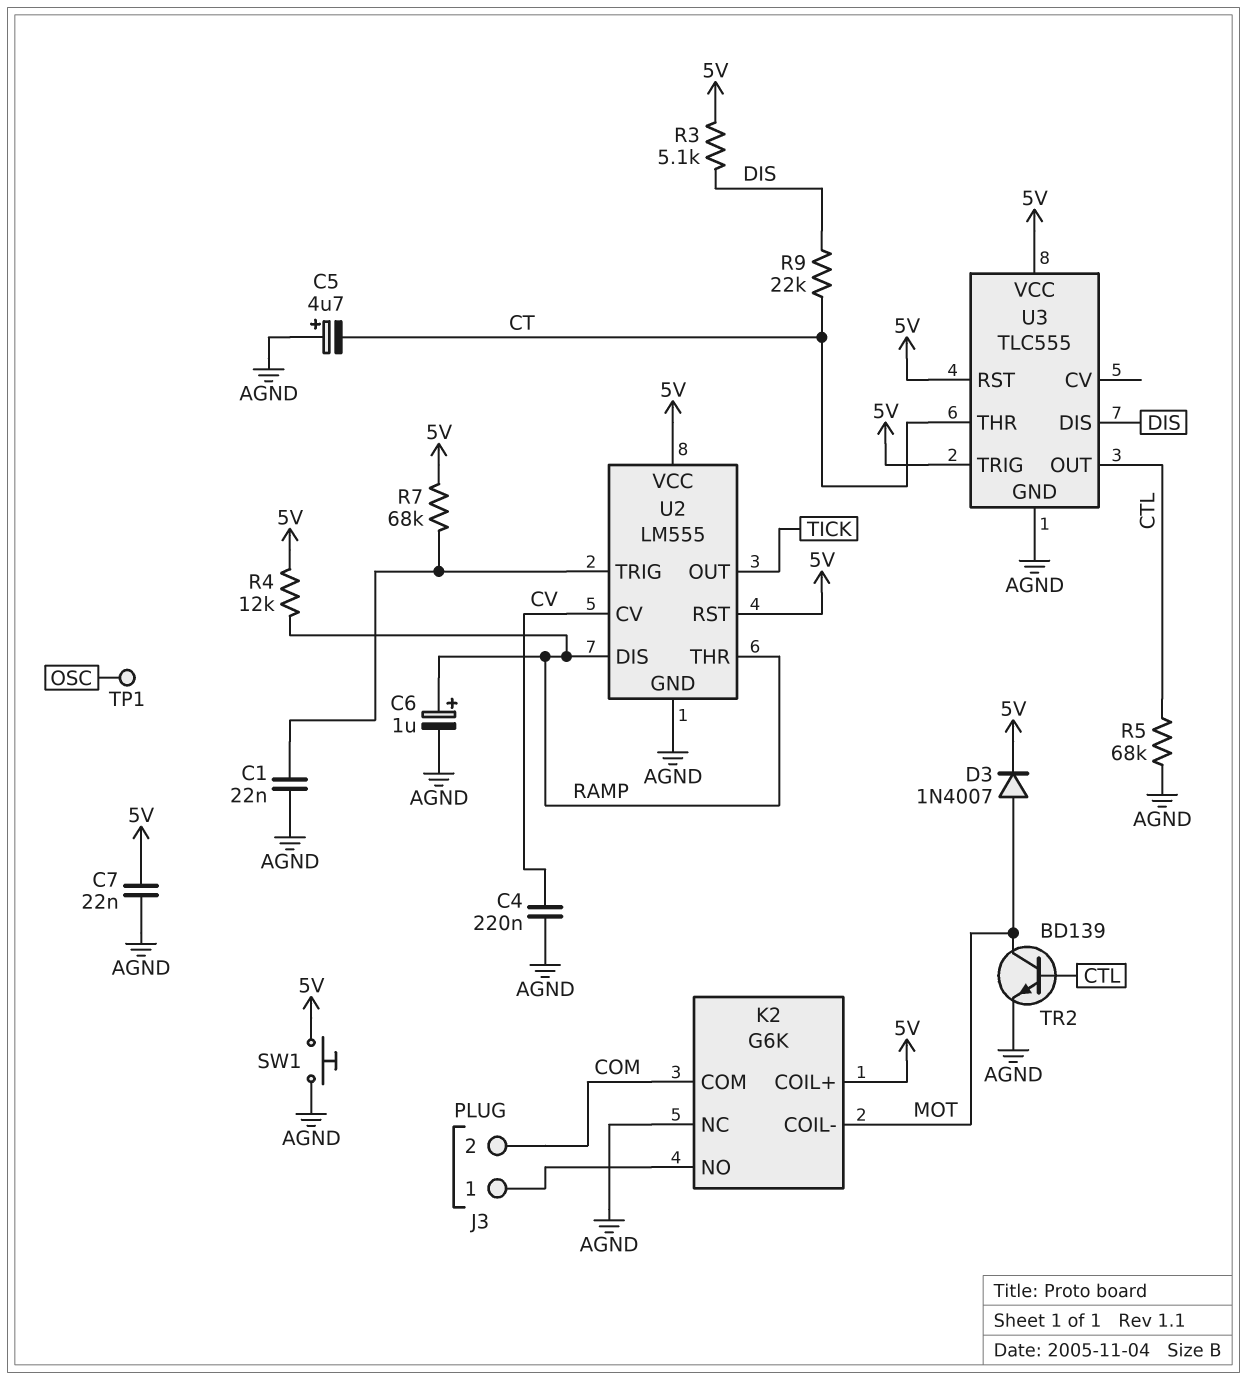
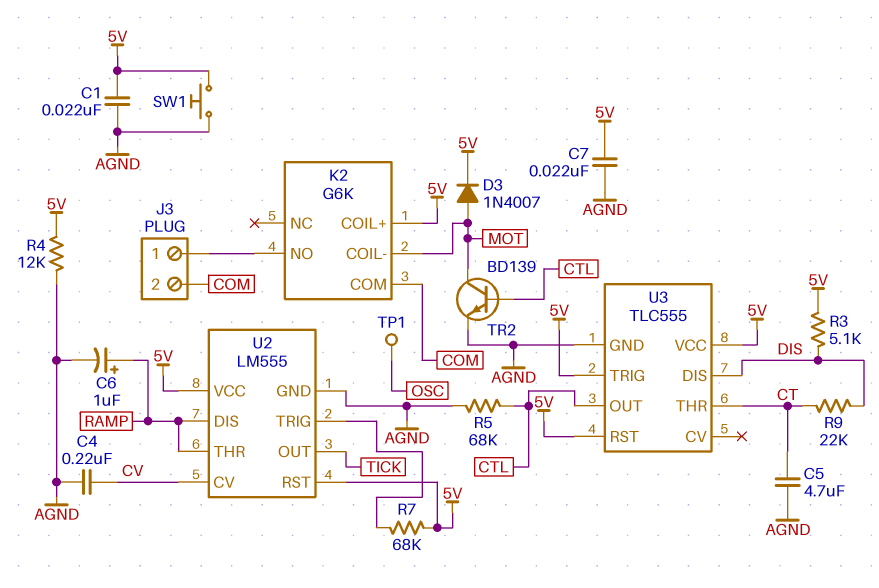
C1: 22nF (AGND, U2/TRIG) -> 22nF (5V, AGND)
C5: 4.7uF (plus AGND, minus CT) -> 4.7uF (AGND, CT)
K2 pin NC: AGND -> none
R4: 12k (5V, RAMP) -> 12k (5V, AGND)

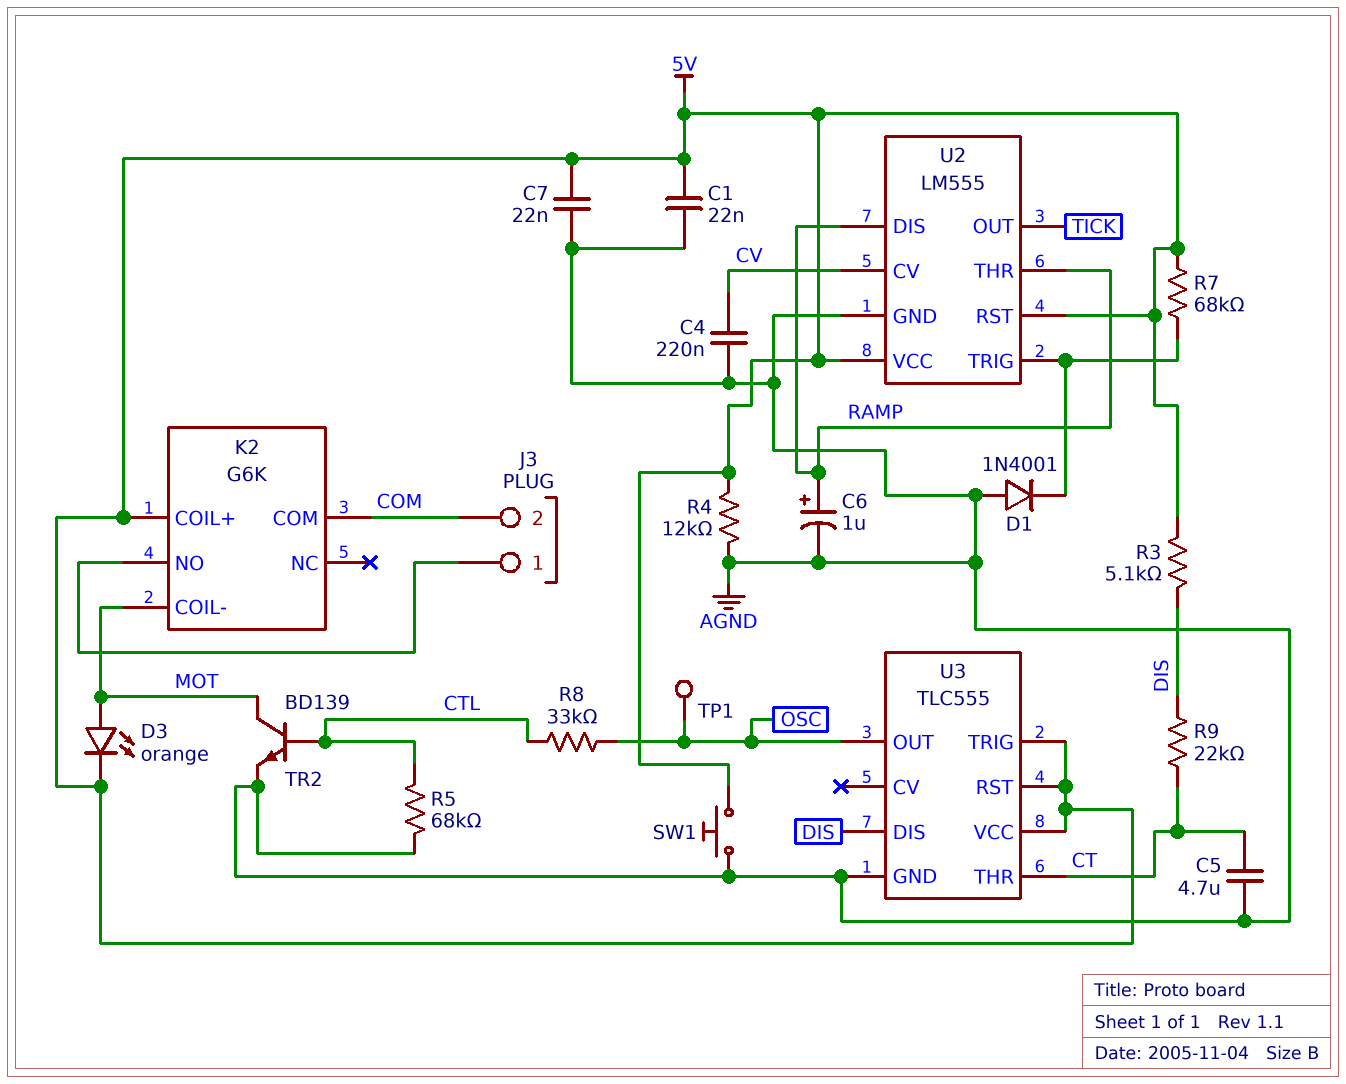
D1: none -> diode 1N4001 (A AGND, K U2/TRIG)
D3: diode 1N4007 (A MOT, K 5V) -> LED orange (A MOT, K 5V)
R8: none -> 33k (CTL, OSC)
U3 pin OUT: CTL -> OSC

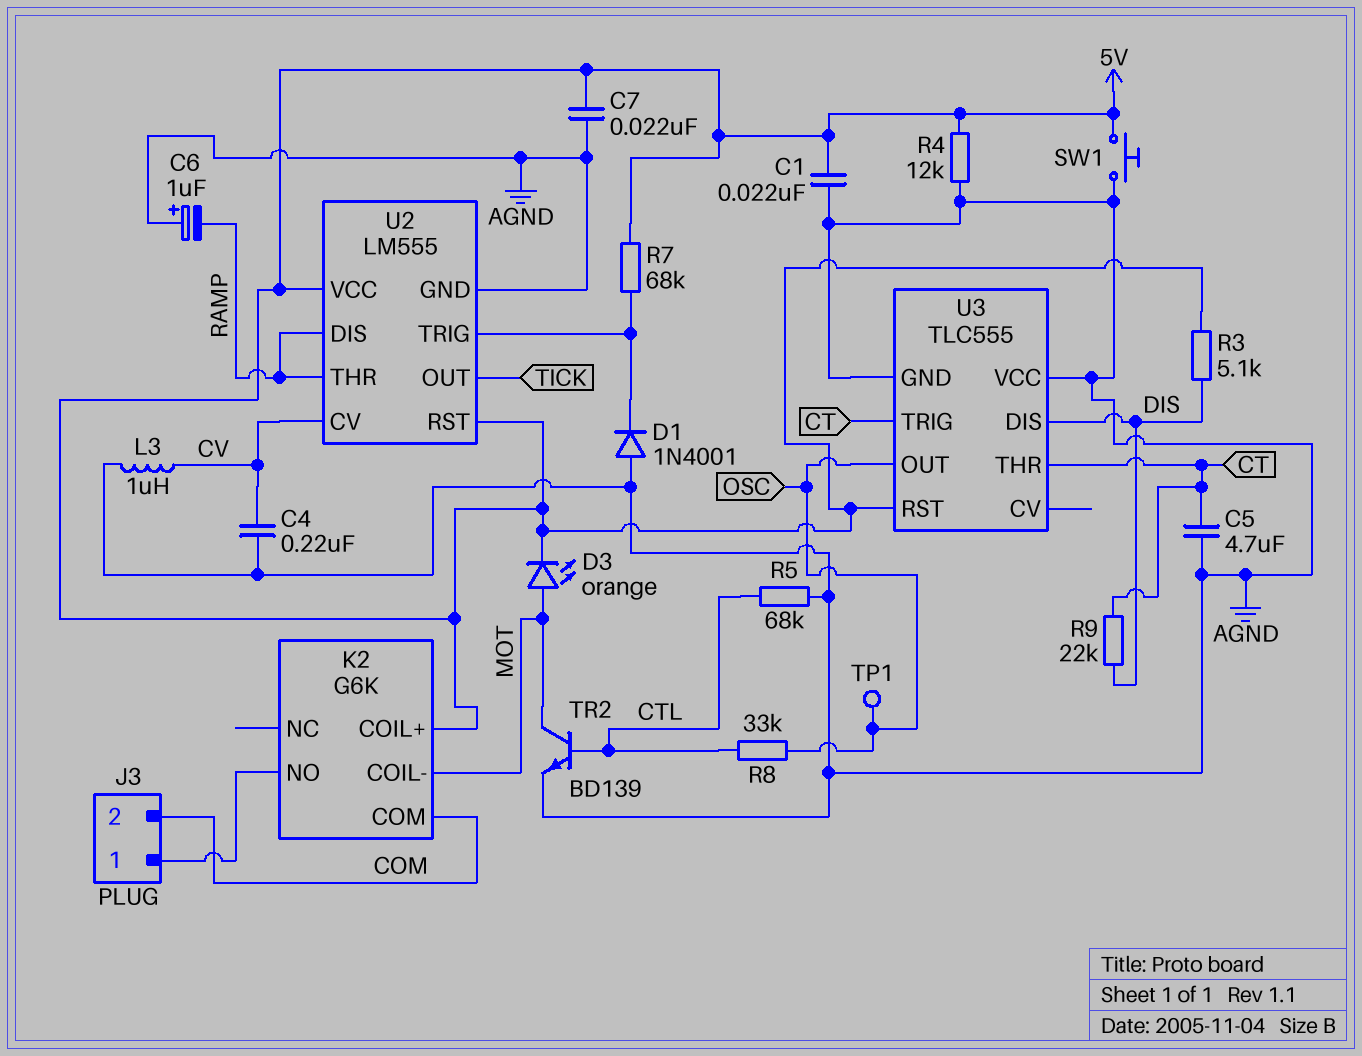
C6: 1uF (plus RAMP, minus AGND) -> 1uF (plus AGND, minus RAMP)
L3: none -> 1uH (AGND, CV)
U3 pin TRIG: 5V -> CT
U3 pin VCC: 5V -> AGND

